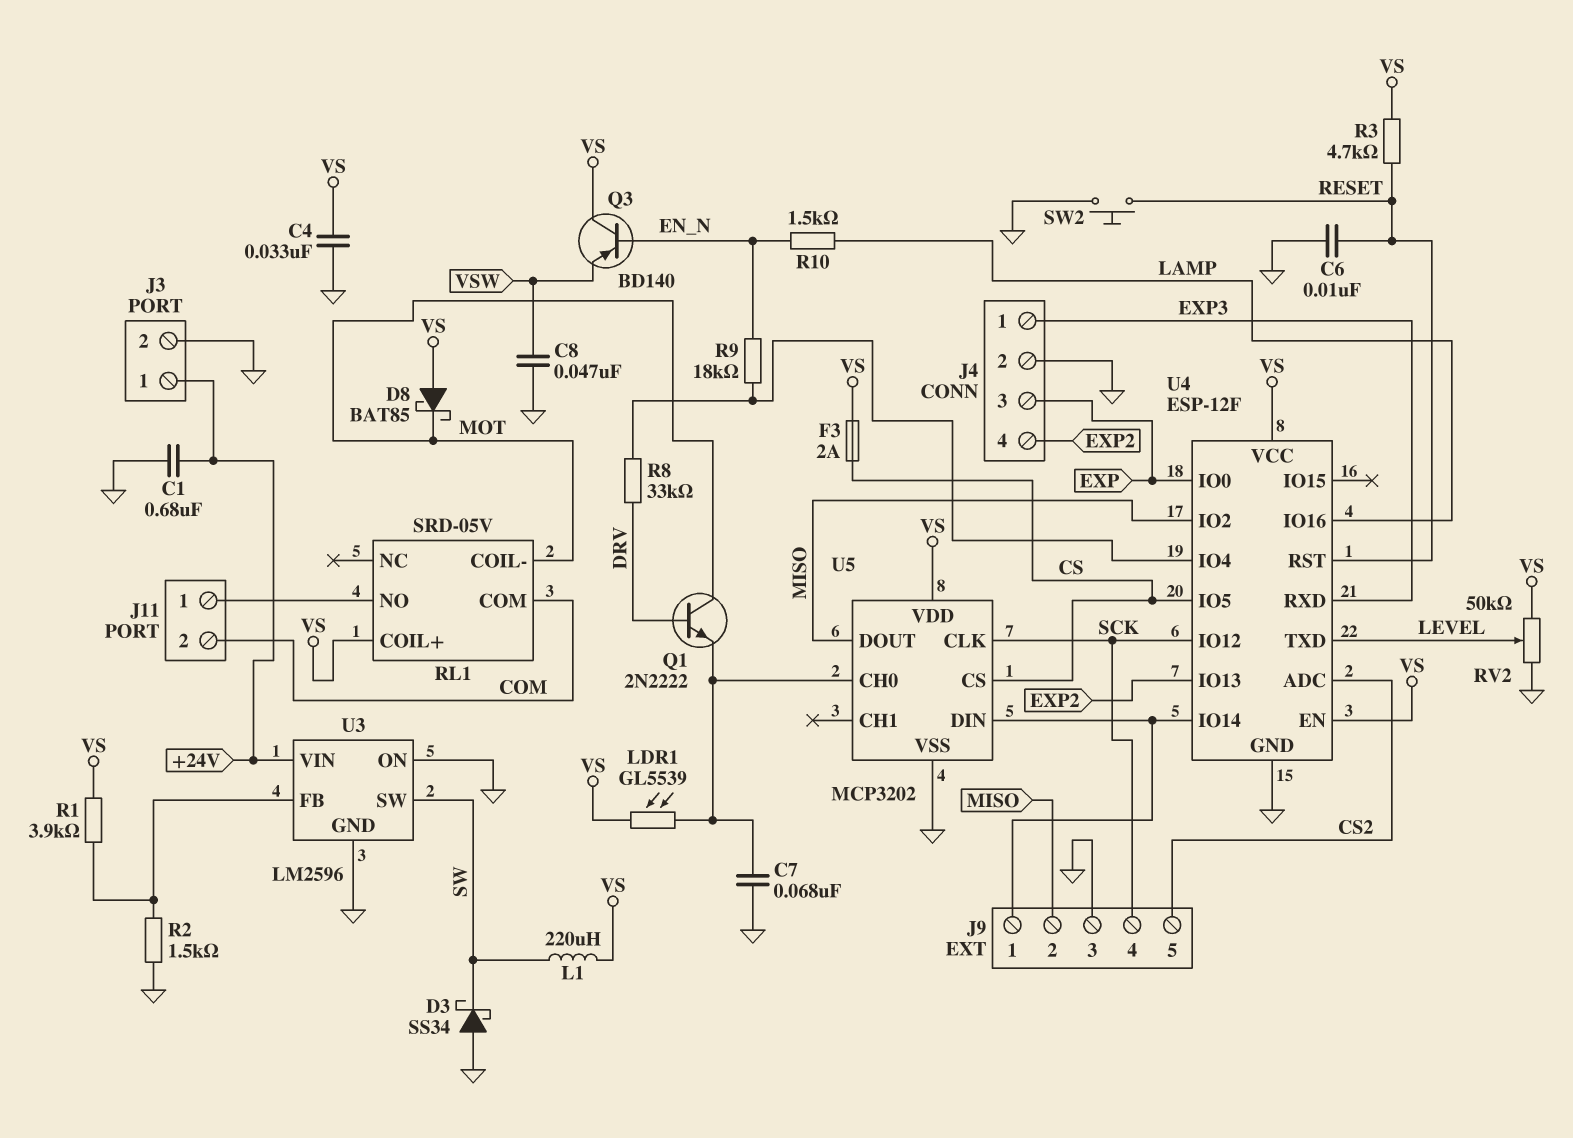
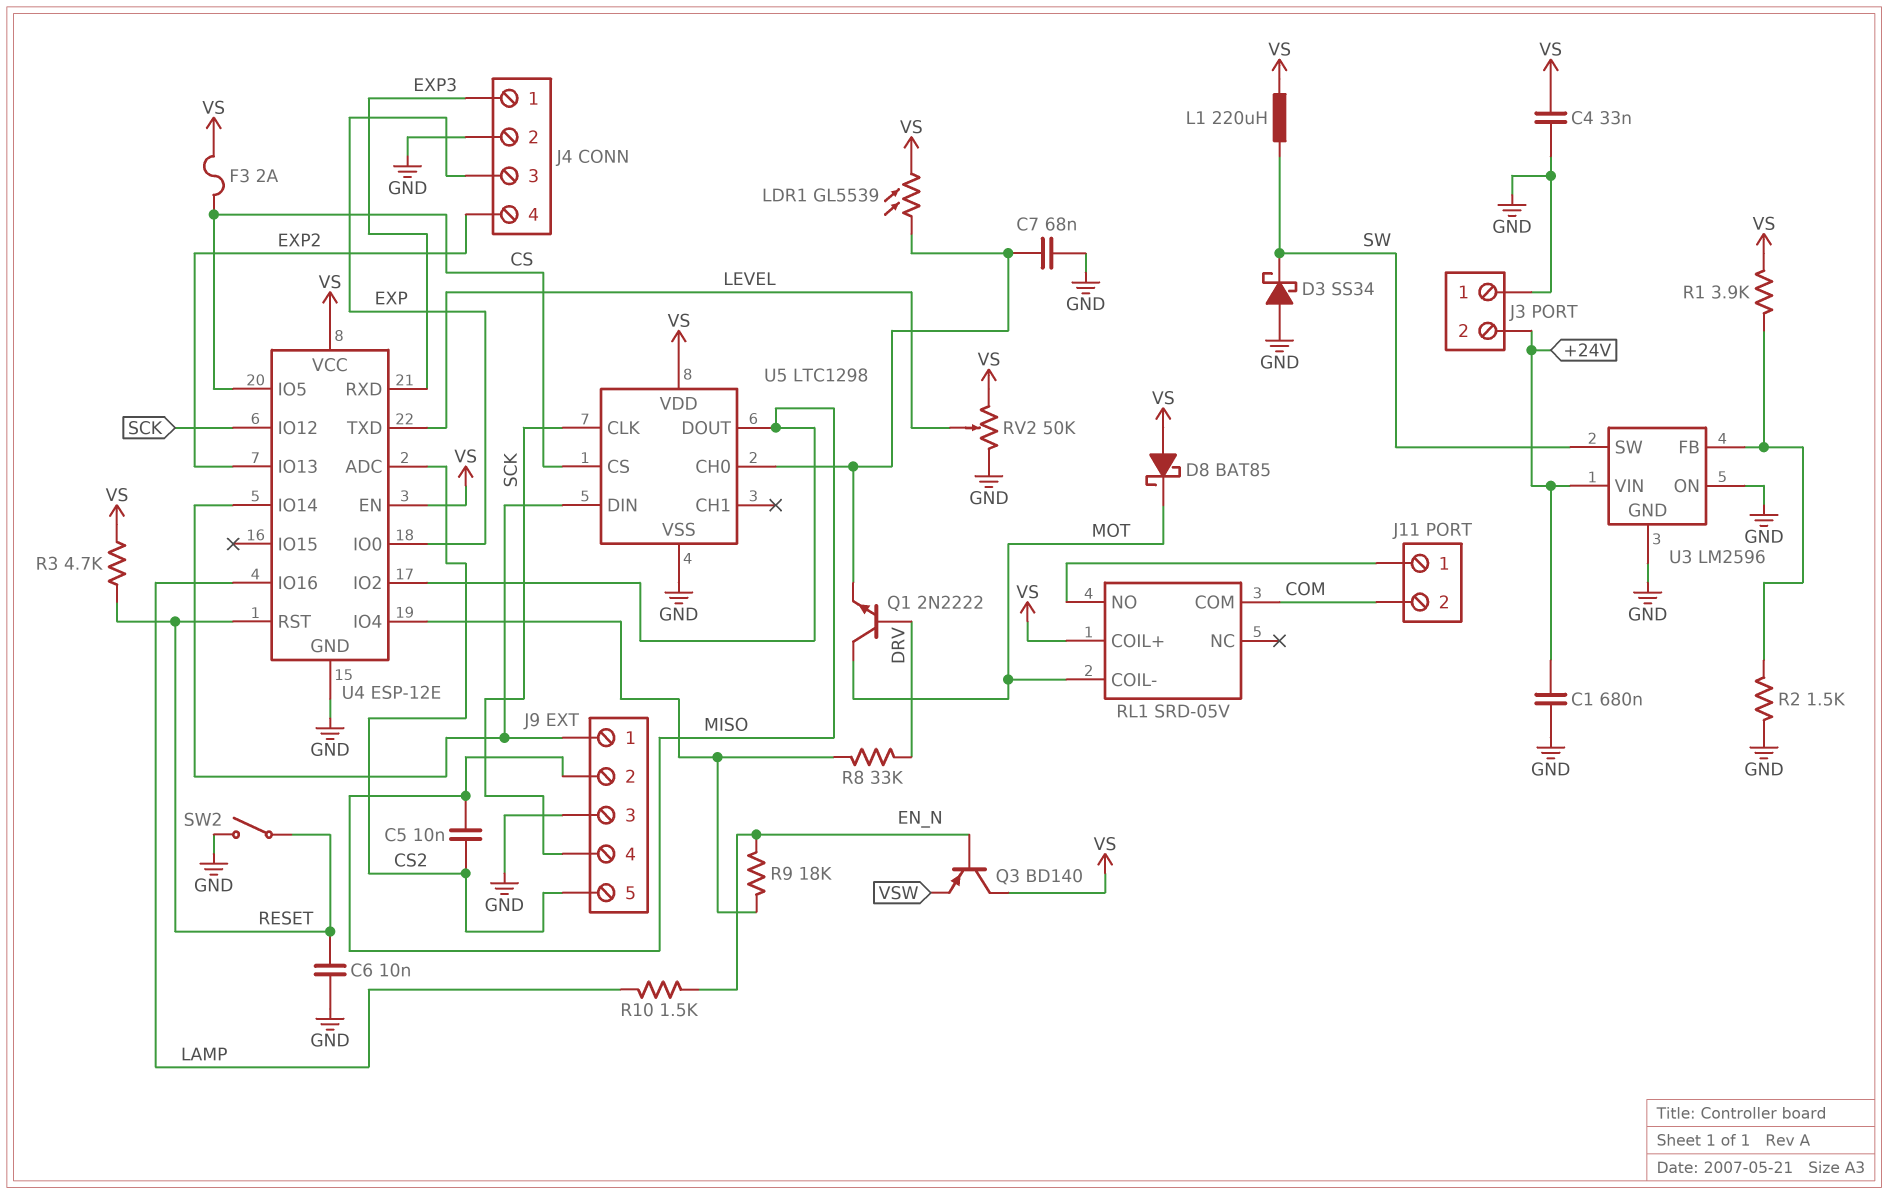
C5: none -> 10nF (CS2, MISO)
C8: 47nF (GND, VSW) -> none
J3 pin 1: +24V -> GND
J3 pin 2: GND -> +24V
SW2: button (GND, RESET) -> switch (GND, RESET)
U4: ESP-12F -> ESP-12E
U5: MCP3202 -> LTC1298

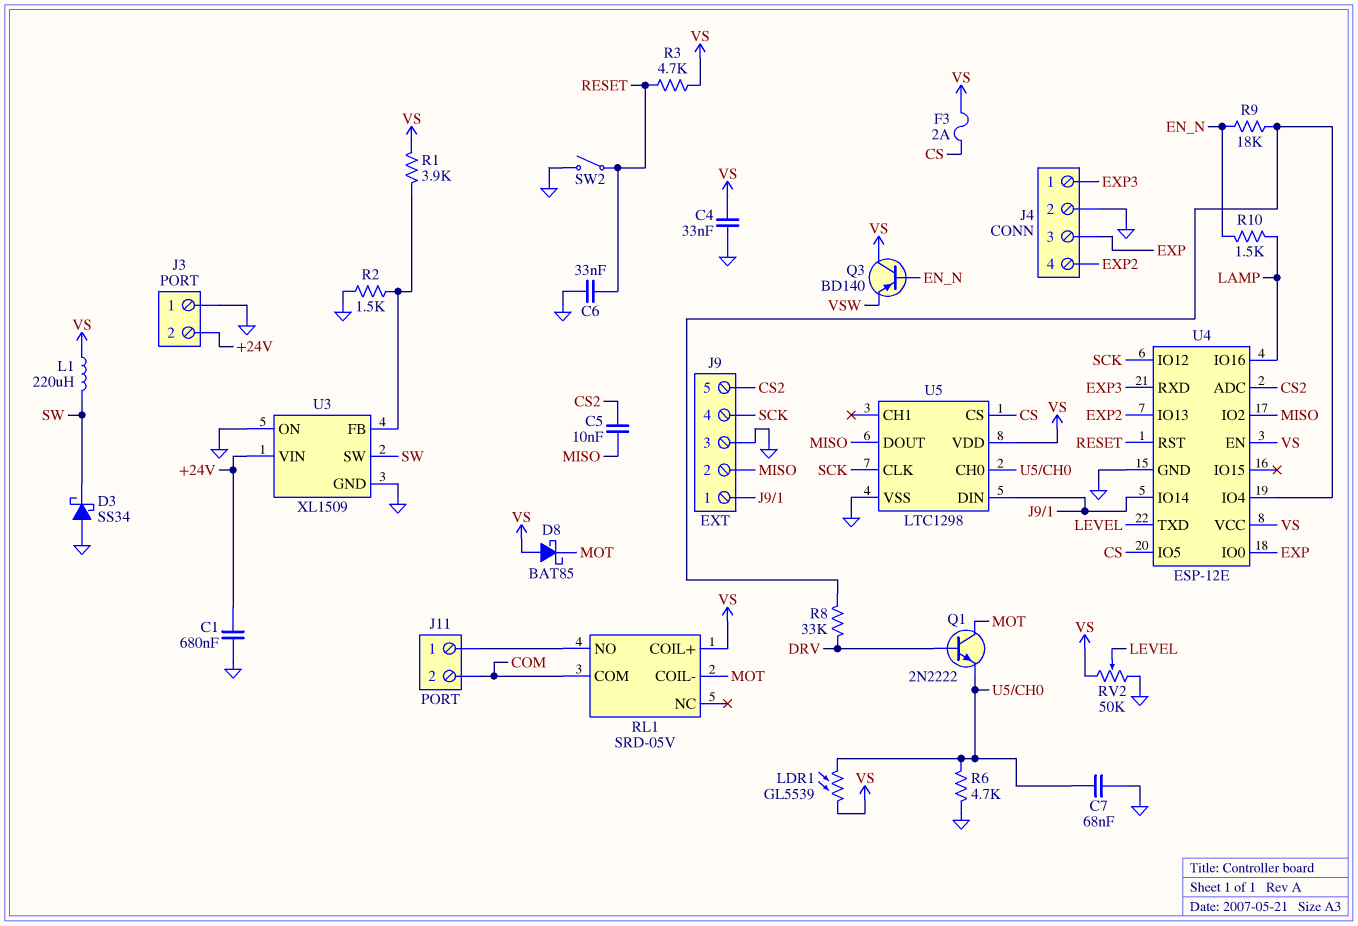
C6: 10nF (GND, RESET) -> 33nF (GND, RESET)
R6: none -> 4.7k (GND, U5/CH0)
U3: LM2596 -> XL1509

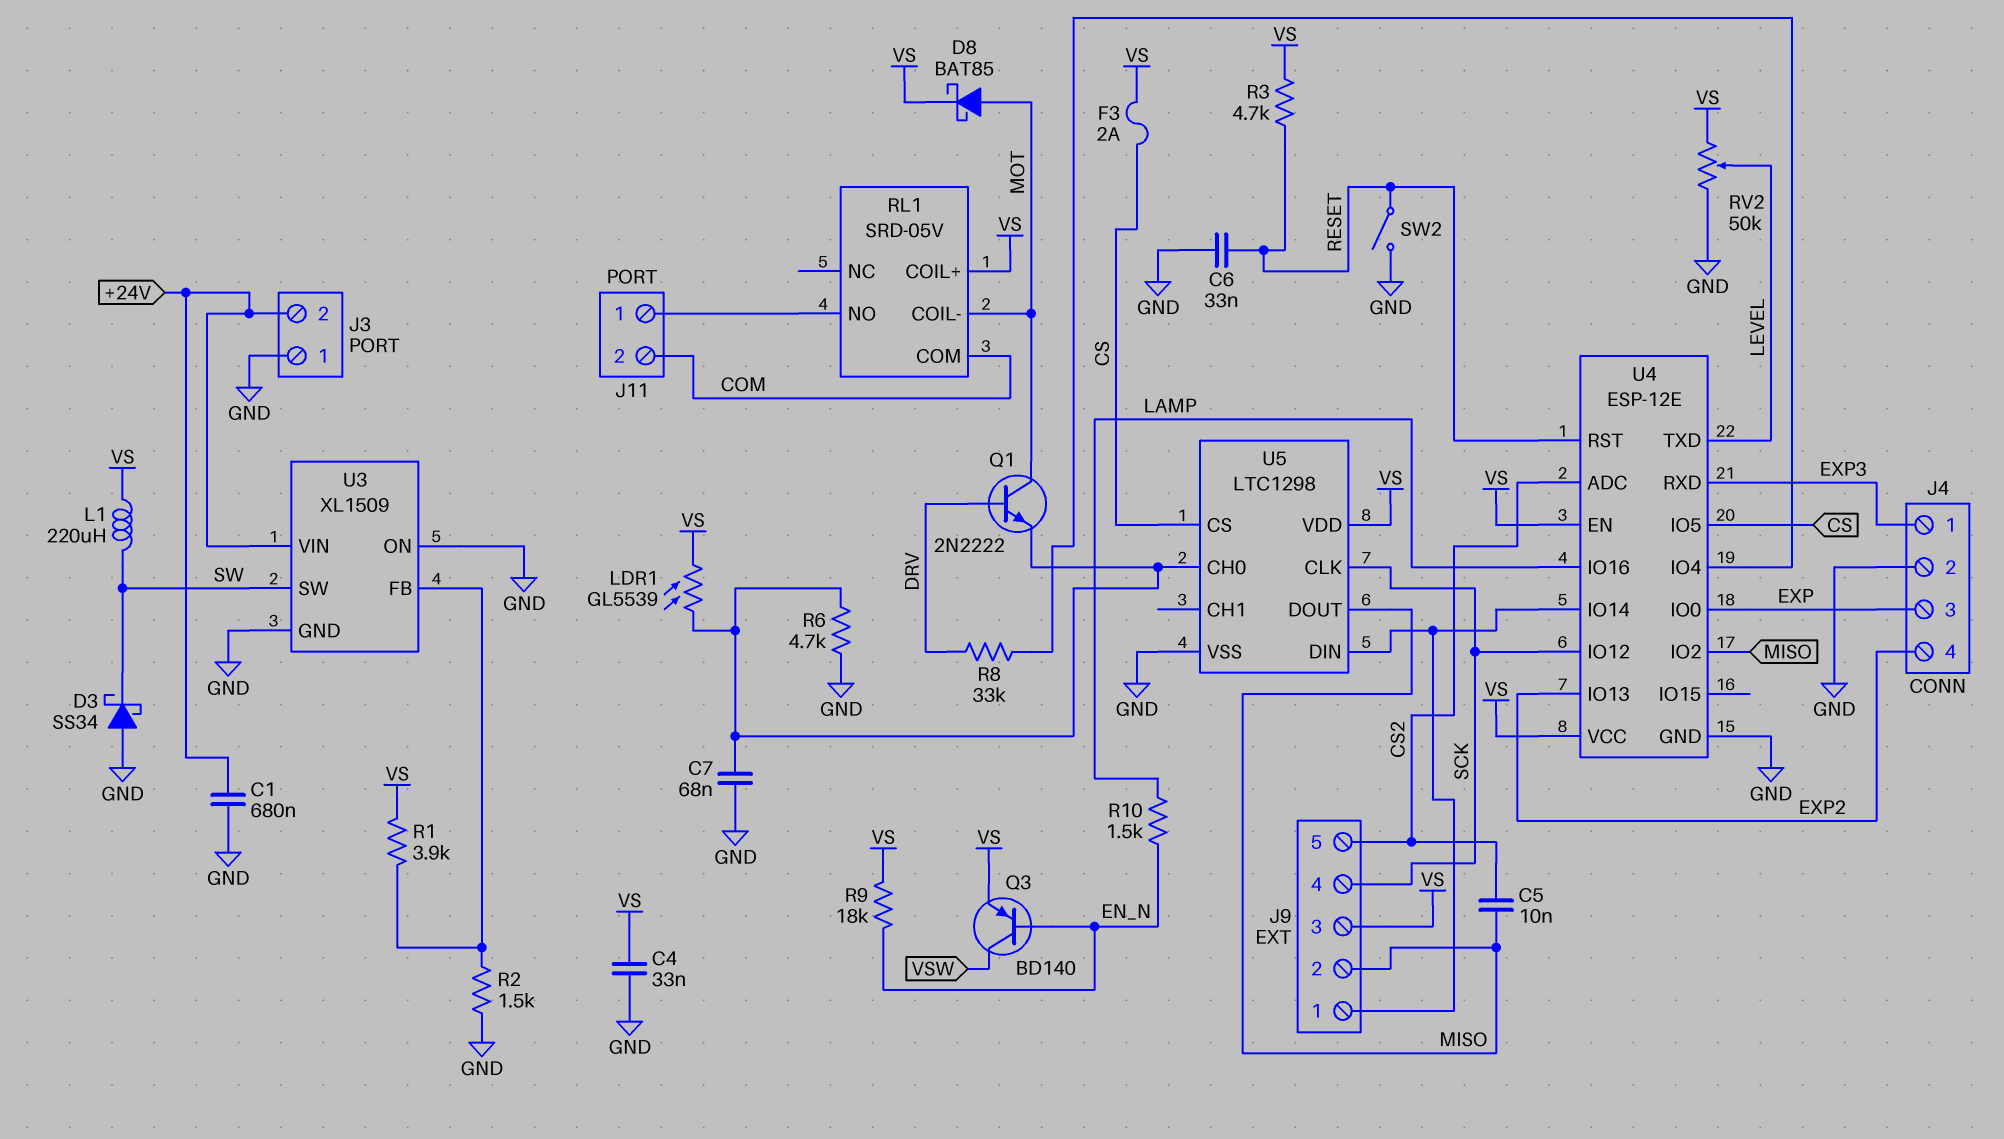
D8: schottky BAT85 (A VS, K MOT) -> schottky BAT85 (A MOT, K VS)
J9 pin 3: GND -> VS
Q3: PNP BD140 (B EN_N, C VS, E VSW) -> PNP BD140 (B EN_N, C VSW, E VS)
R9: 18k (EN_N, U4/IO4) -> 18k (EN_N, VS)

